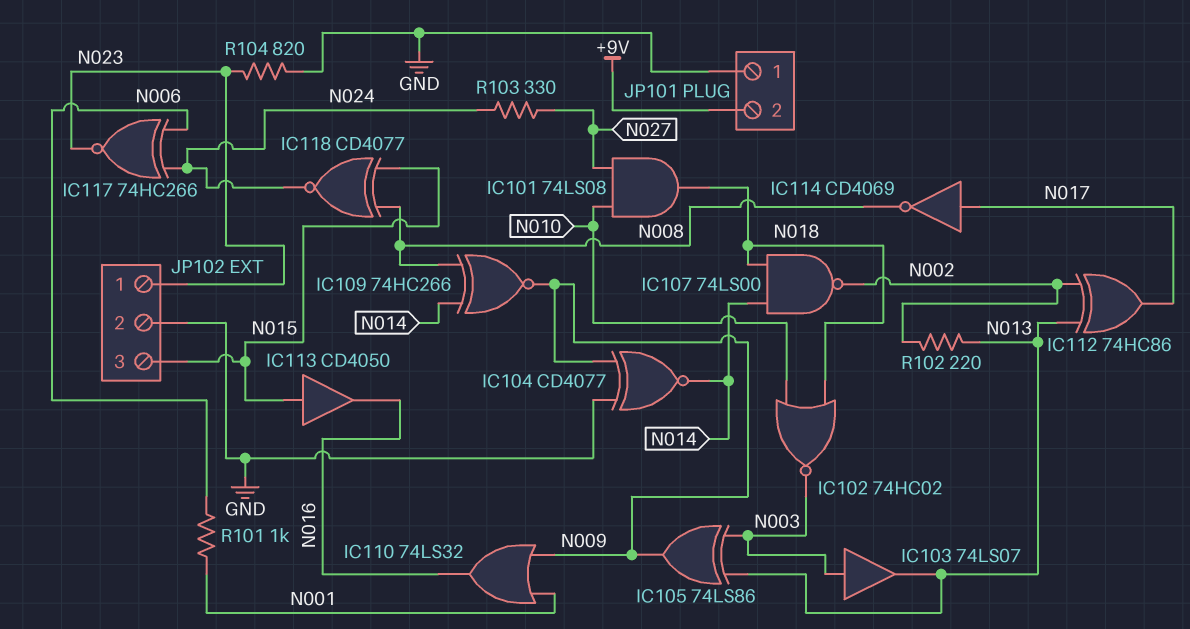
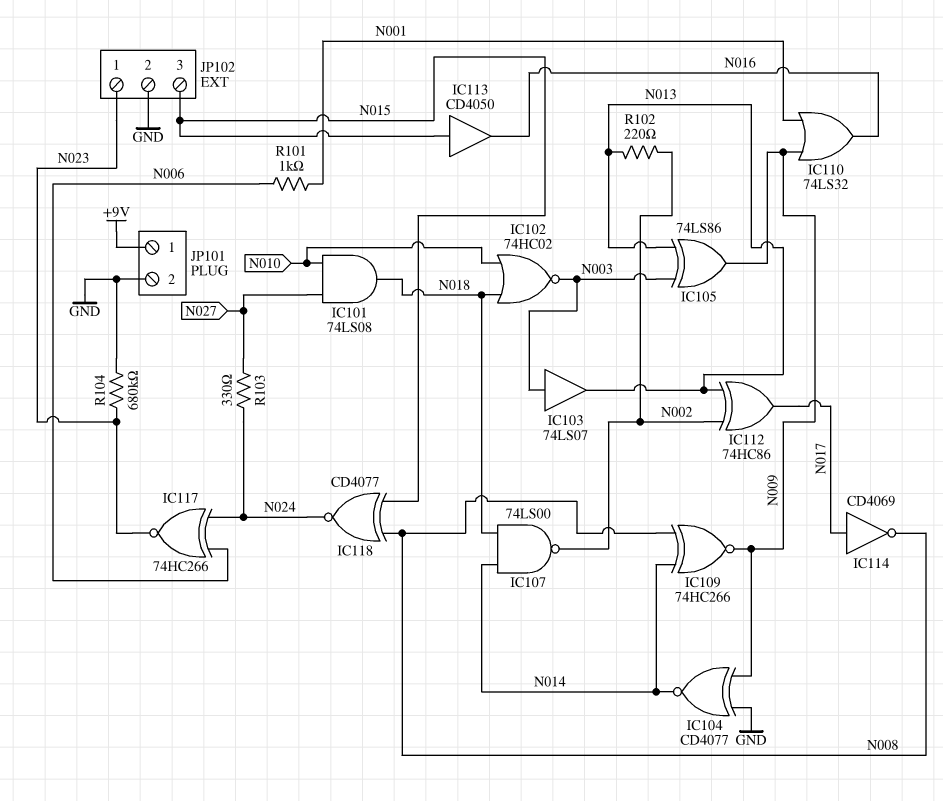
JP101 pin 1: GND -> +9V
JP101 pin 2: +9V -> GND
R104: 820 (GND, N023) -> 680k (GND, N023)

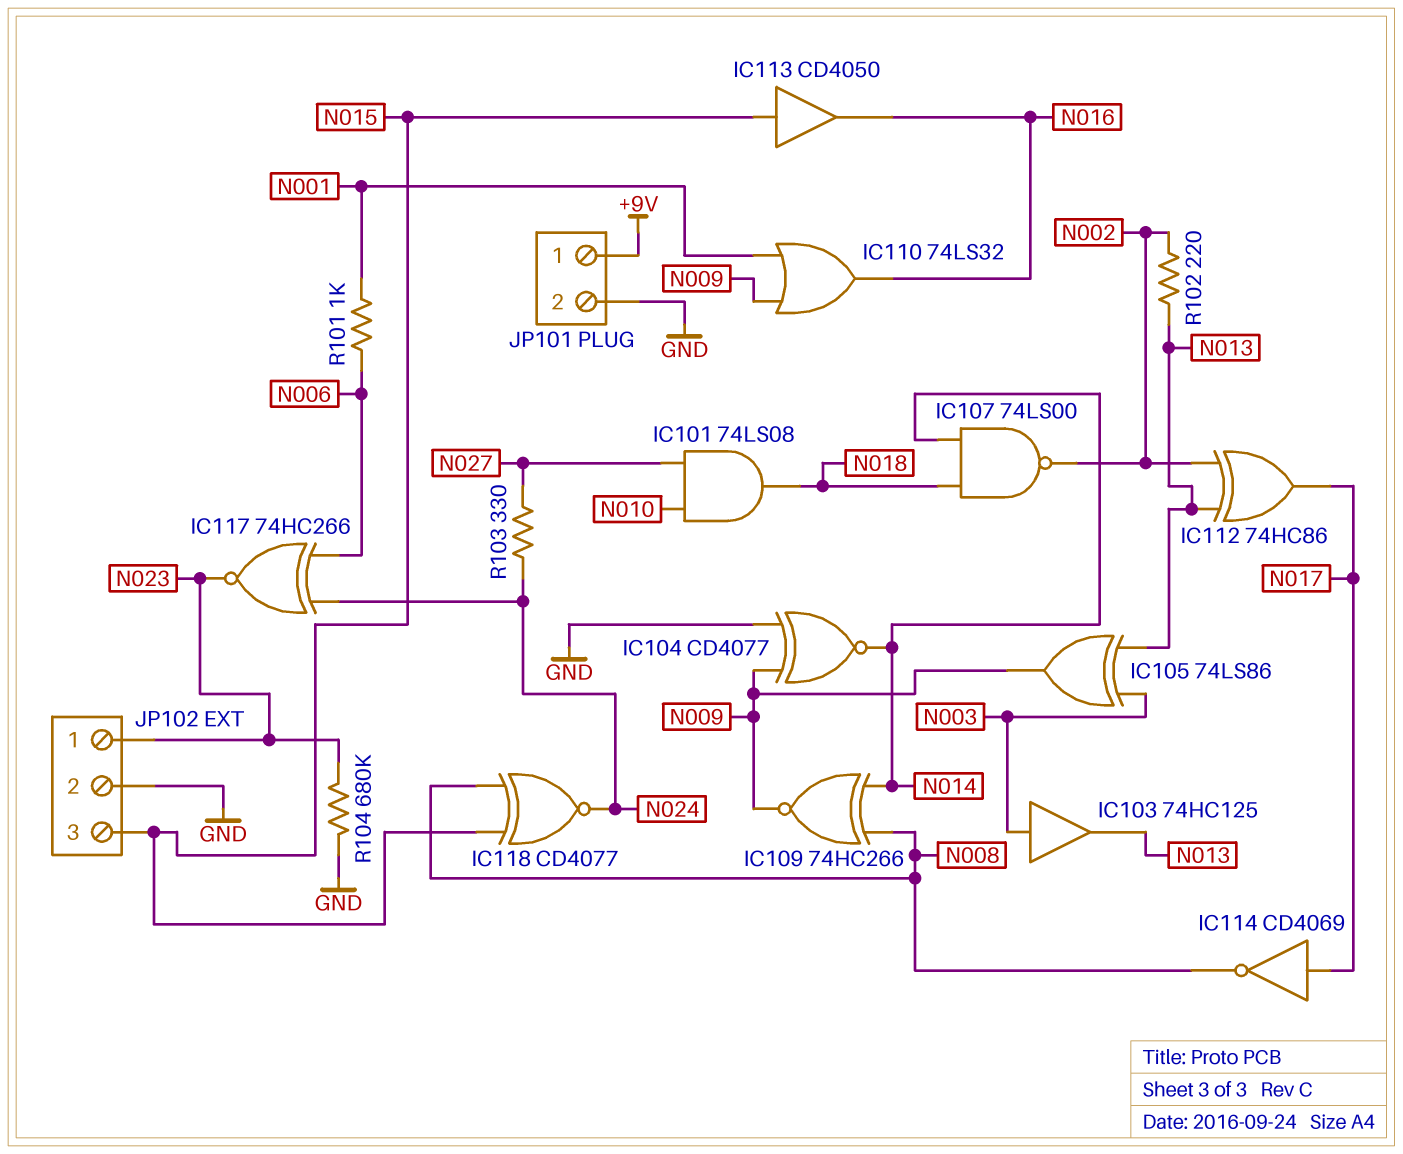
IC102: NOR 74HC02 (in N010, in N018, out N003) -> none
IC103: buffer 74LS07 (in N003, out N013) -> buffer 74HC125 (in N003, out N013)

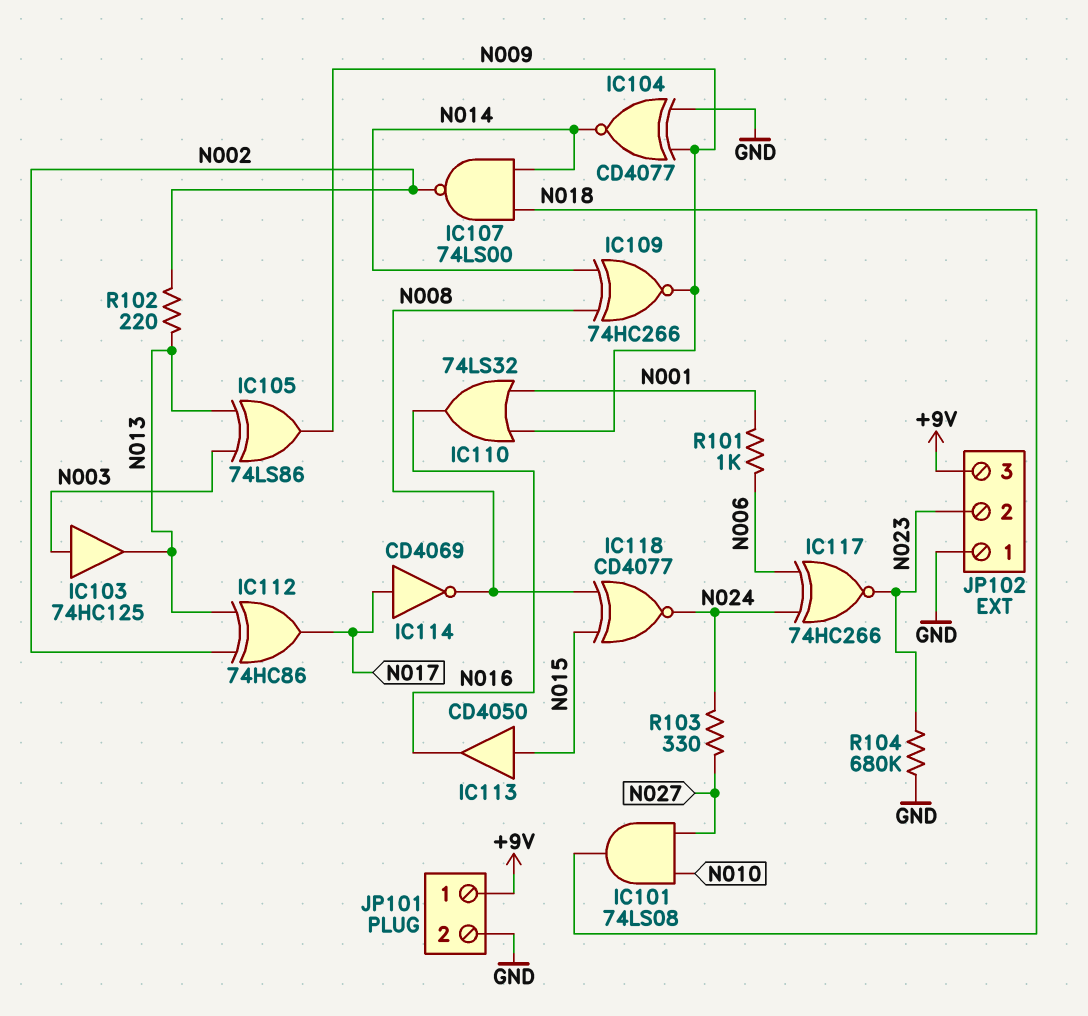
JP102 pin 1: N023 -> GND
JP102 pin 2: GND -> N023
JP102 pin 3: N015 -> +9V

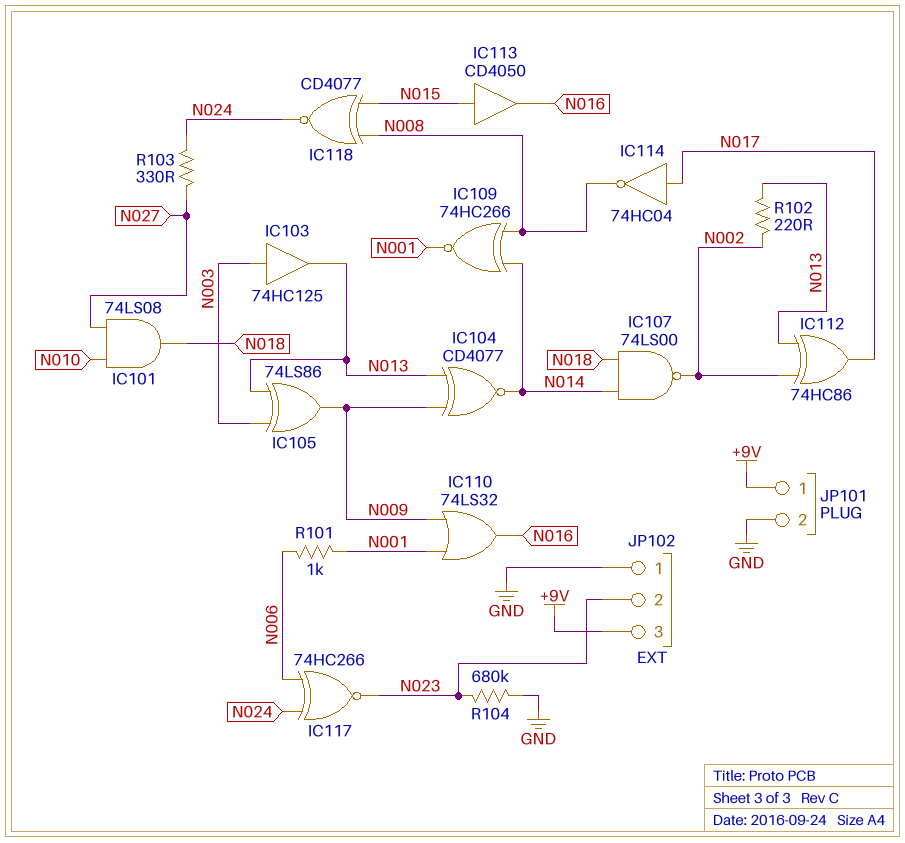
IC104: XNOR CD4077 (in GND, in N009, out N014) -> XNOR CD4077 (in N009, in N013, out N014)
IC109: XNOR 74HC266 (in N008, in N014, out N009) -> XNOR 74HC266 (in N008, in N014, out N001)
IC114: NOT CD4069 (in N017, out N008) -> NOT 74HC04 (in N017, out N008)

